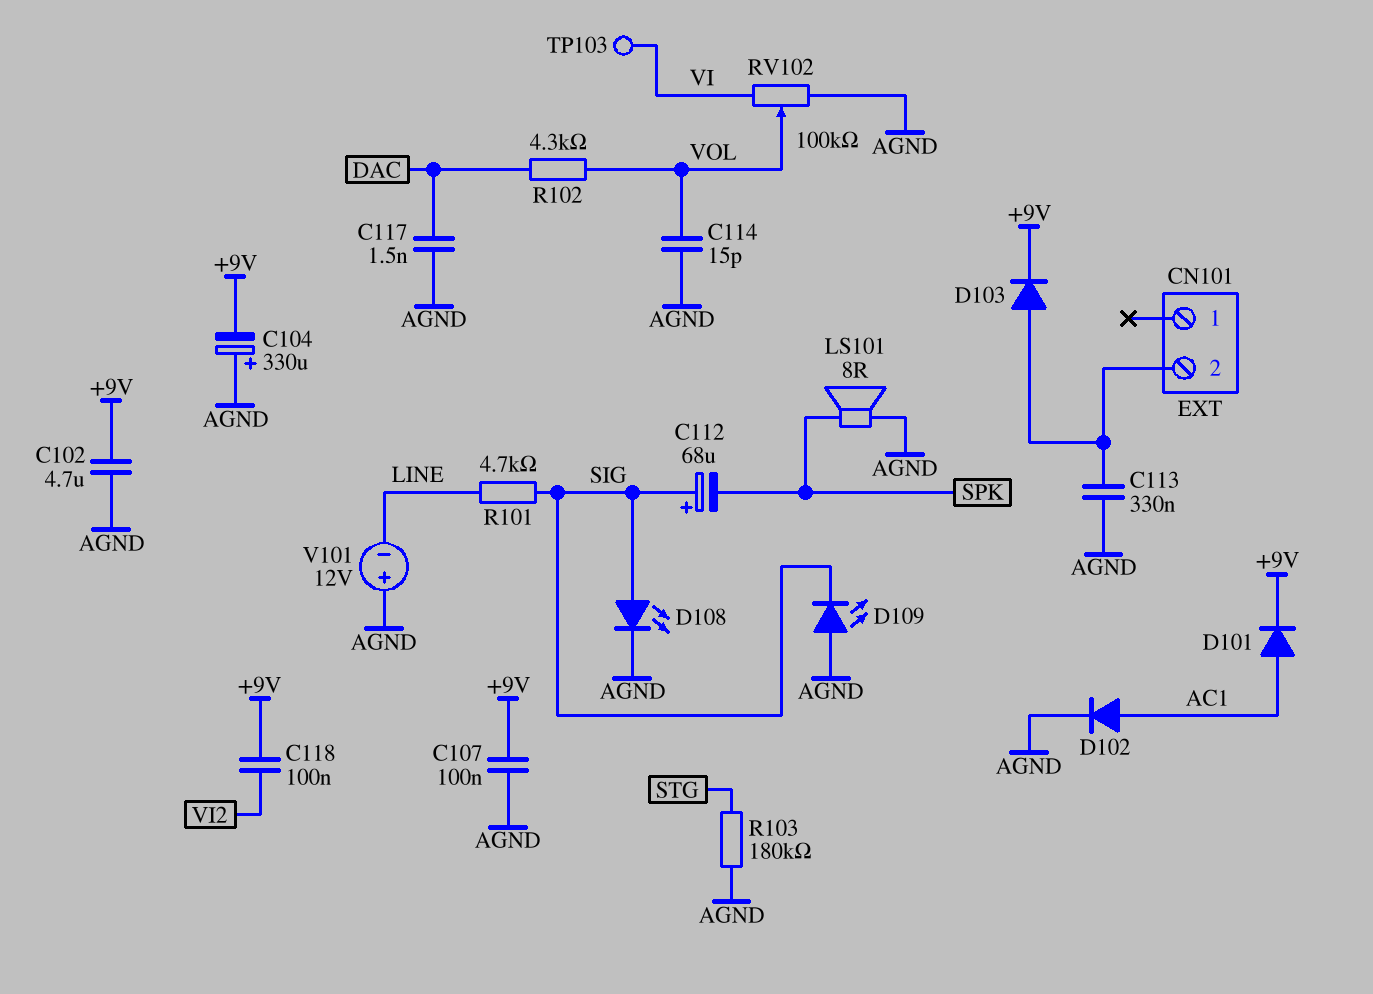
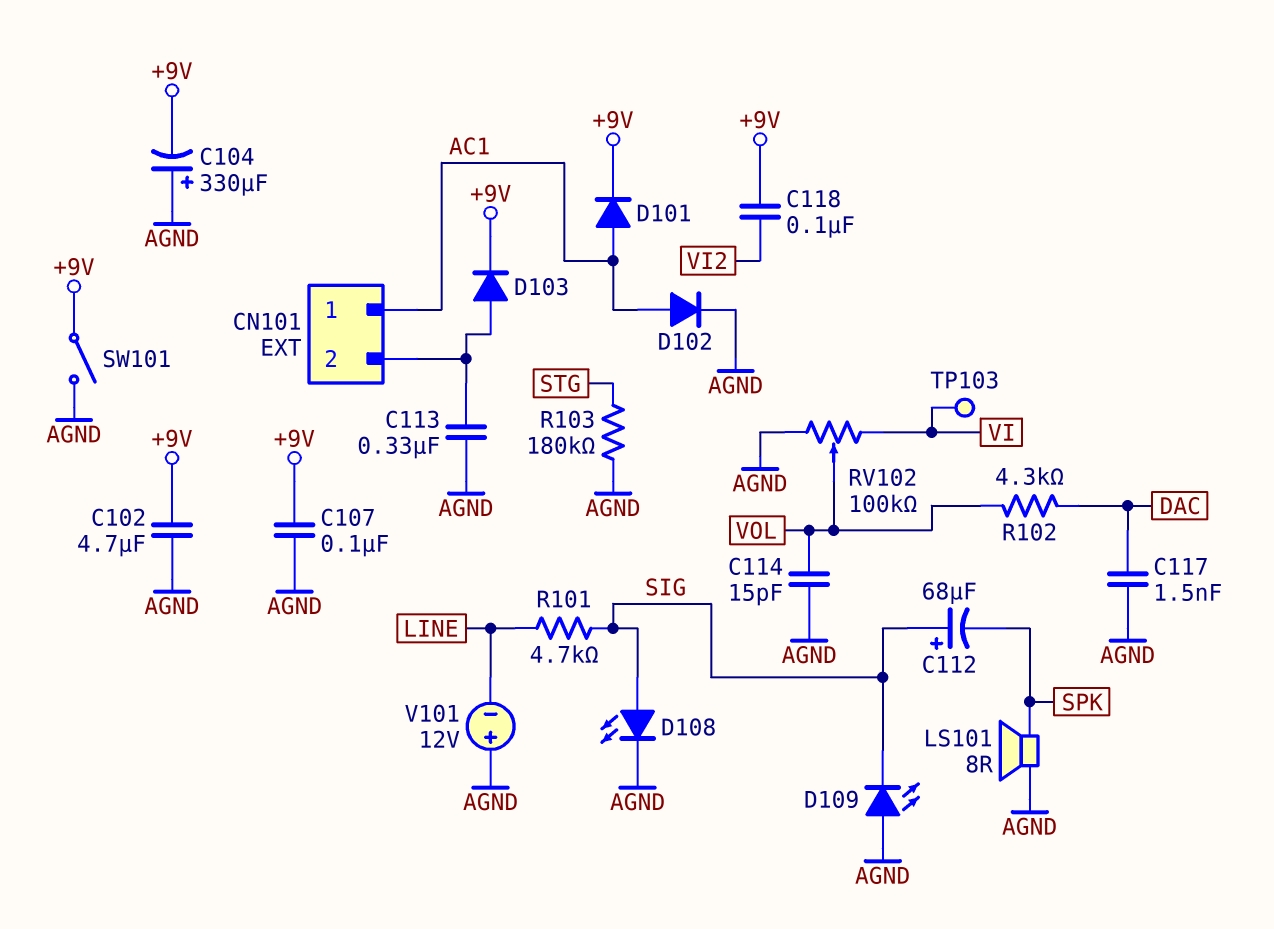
CN101 pin 1: none -> AC1
SW101: none -> switch (+9V, AGND)

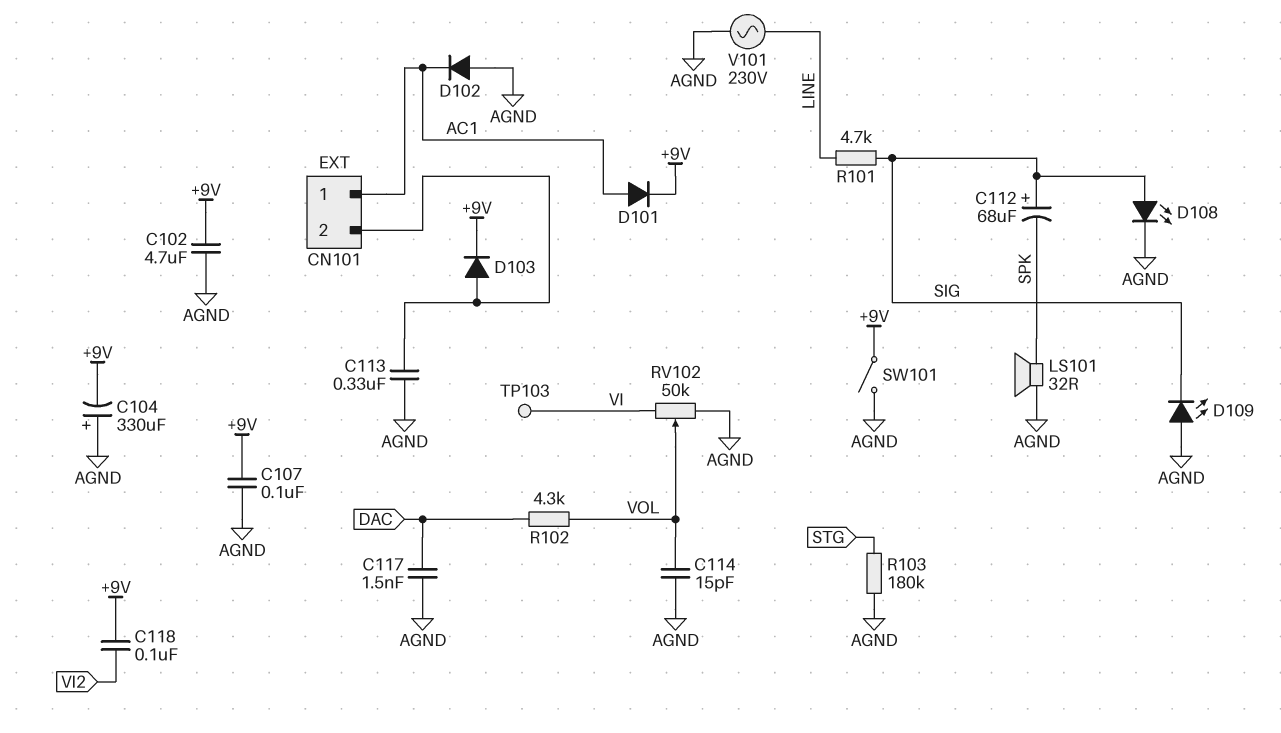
D102: diode (A AC1, K AGND) -> diode (A AGND, K AC1)
LS101: speaker 8R (AGND, SPK) -> speaker 32R (AGND, SPK)
RV102: 100k (AGND, VI, wiper VOL) -> 50k (AGND, VI, wiper VOL)
V101: 12V (plus AGND, minus LINE) -> AC 230V (AGND, LINE)

